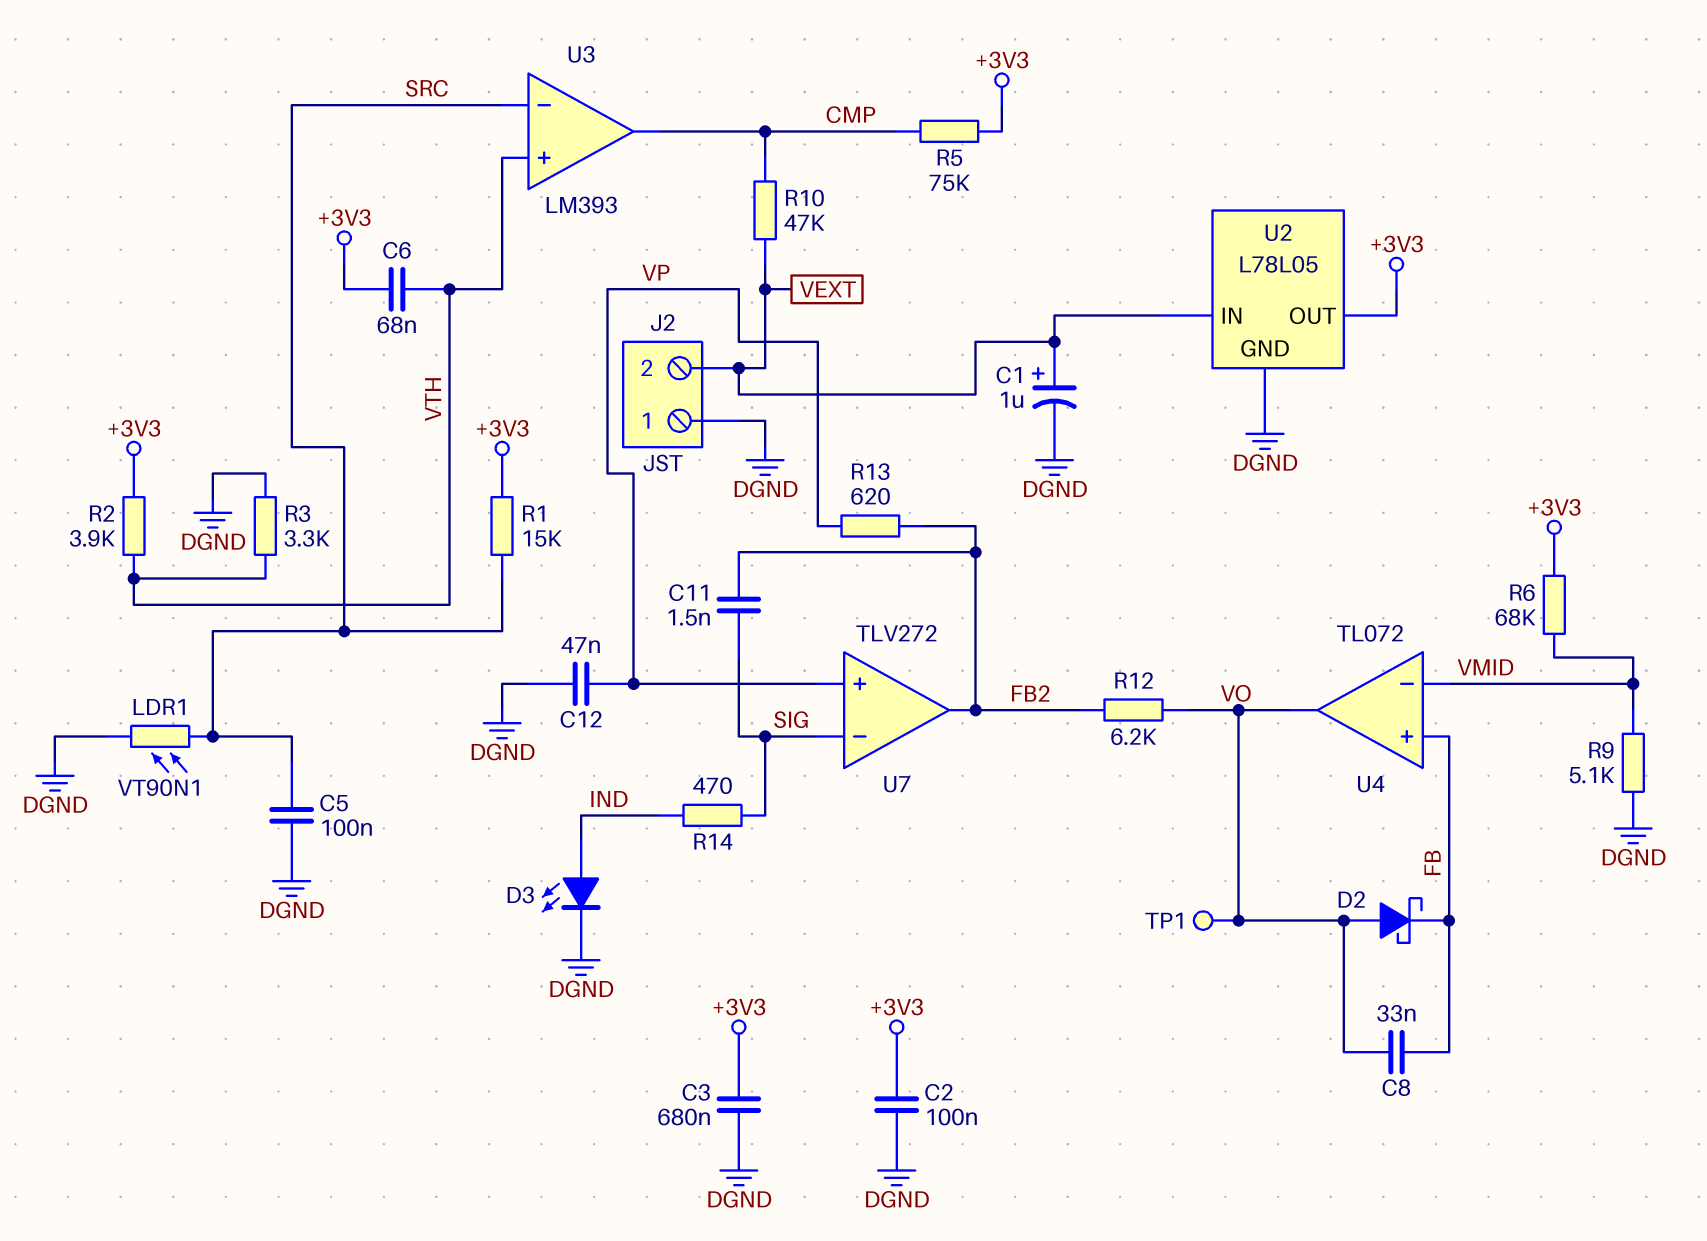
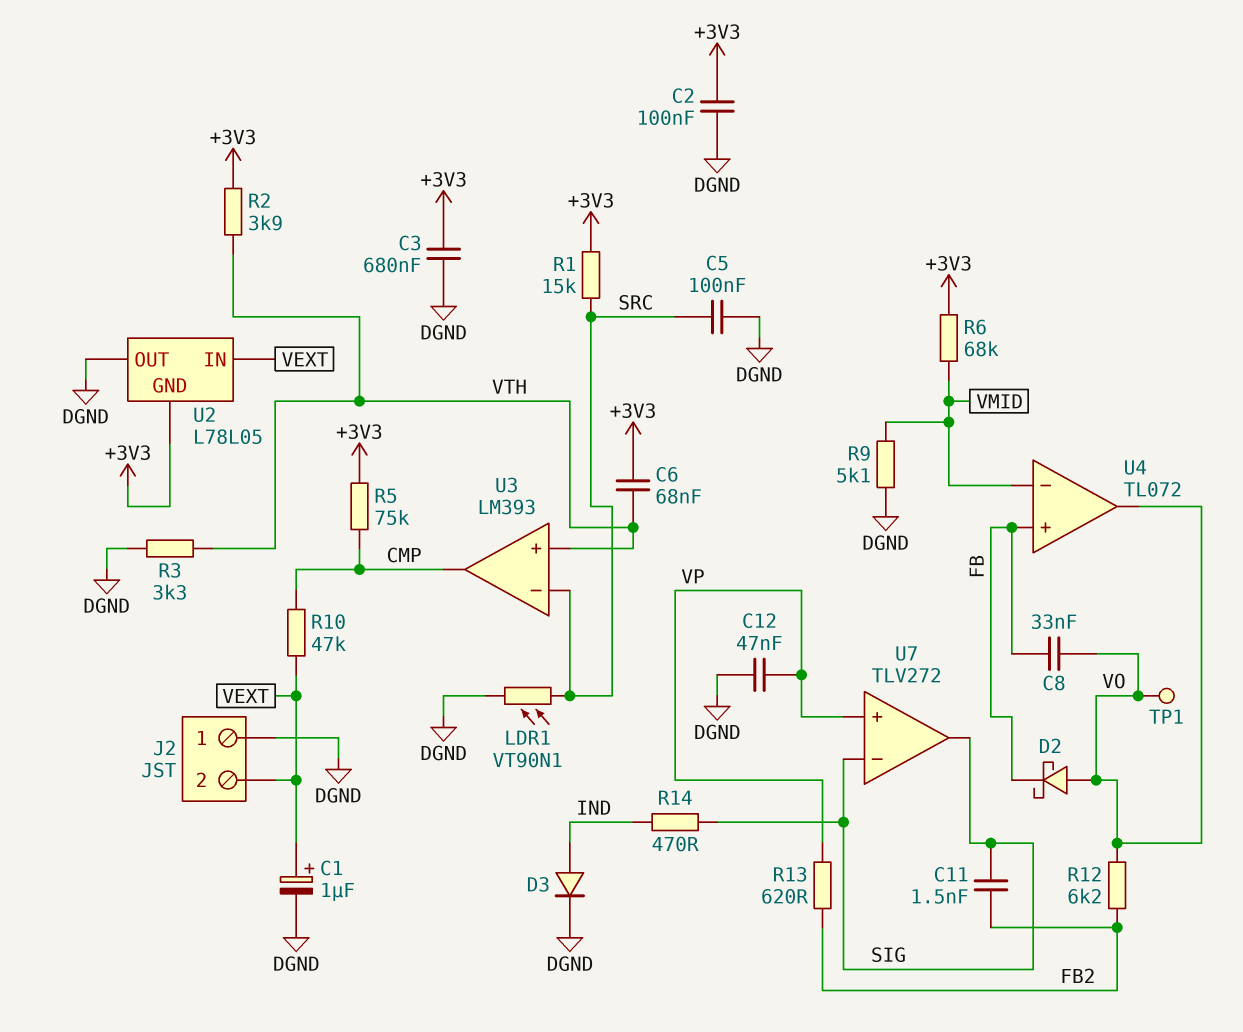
D3: LED (A IND, K DGND) -> diode (A IND, K DGND)
U2 pin GND: DGND -> +3V3
U2 pin OUT: +3V3 -> DGND
U7 pin out: FB2 -> SIG

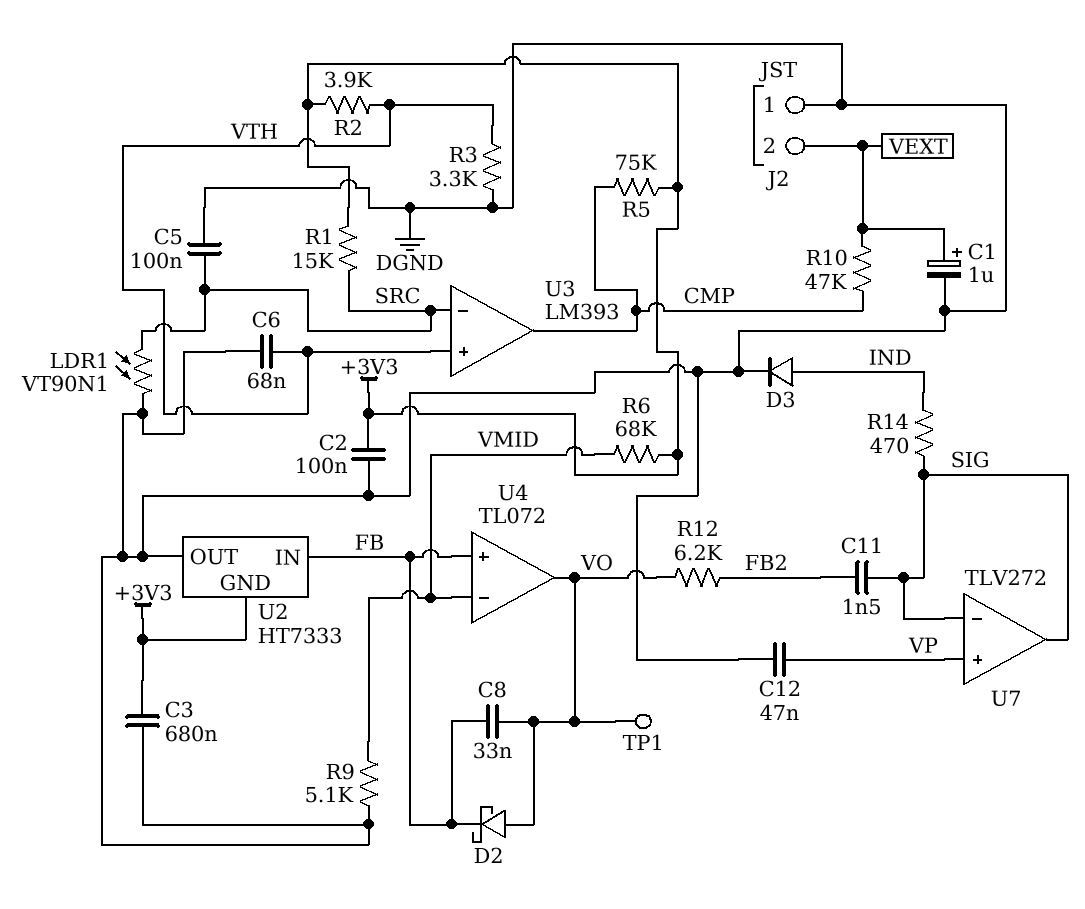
C6: 68nF (+3V3, VTH) -> 68nF (DGND, VTH)
R13: 620 (FB2, VP) -> none
U2: L78L05 -> HT7333
U2 pin IN: VEXT -> FB

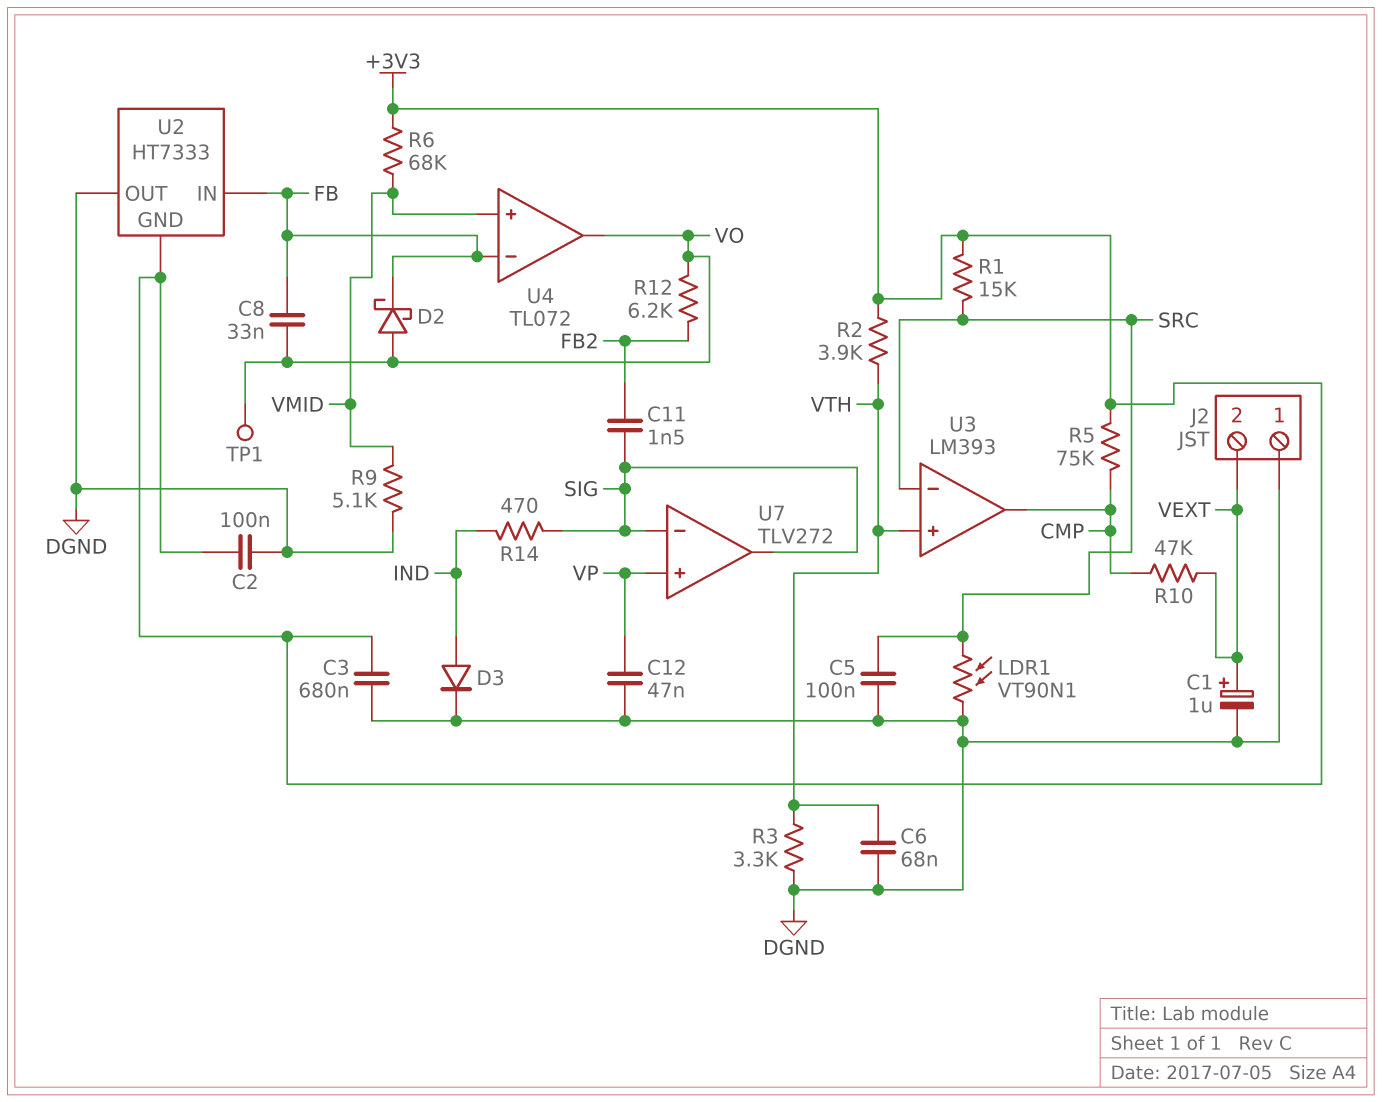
U4 pin in+: FB -> VMID
U4 pin in-: VMID -> FB

